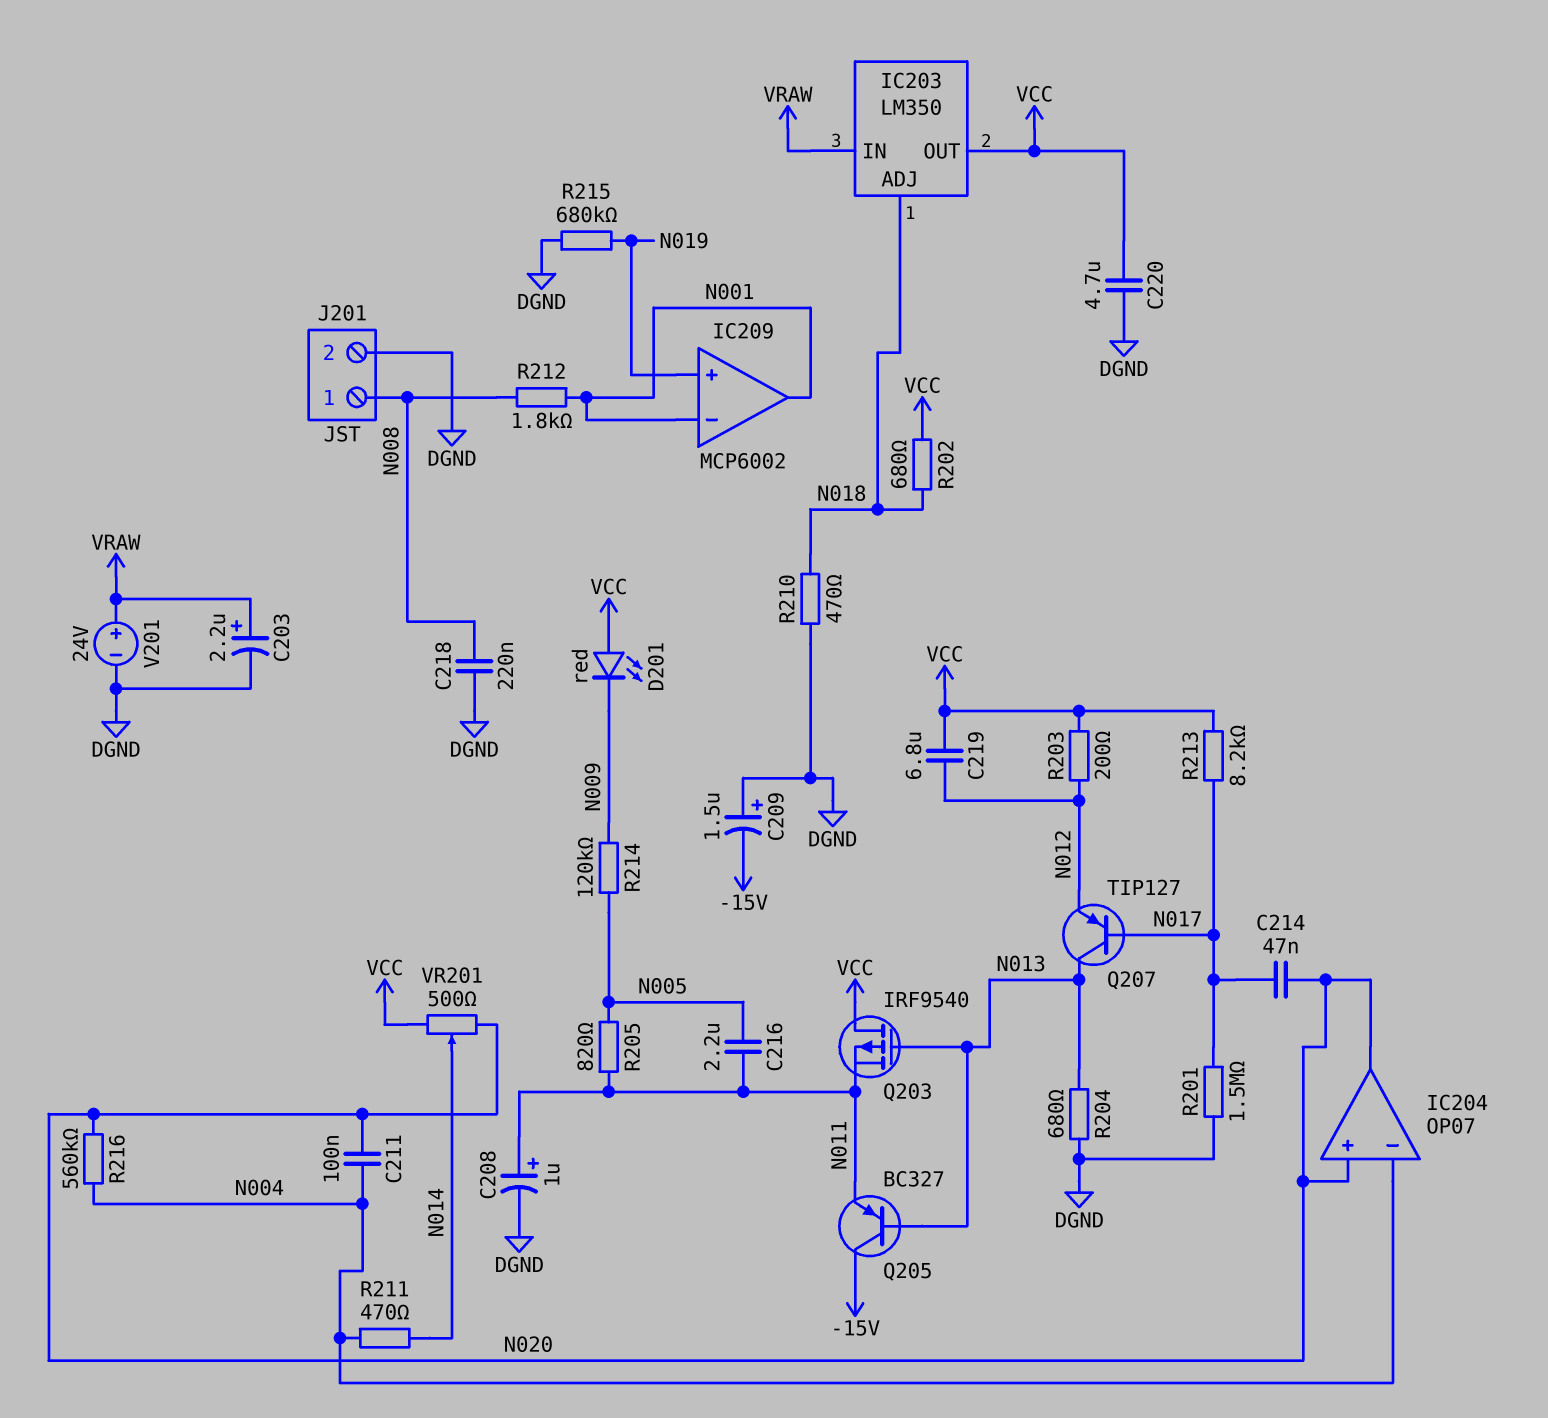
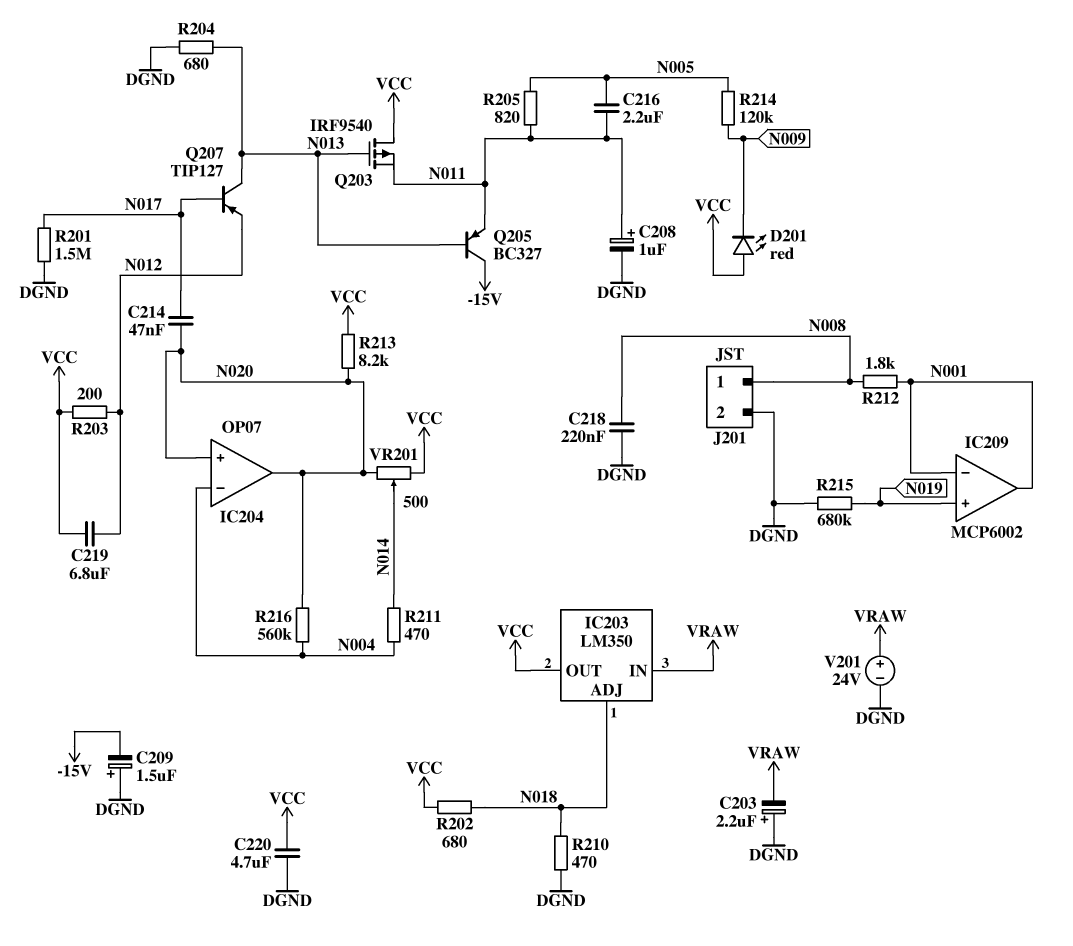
C203: 2.2uF (plus VRAW, minus DGND) -> 2.2uF (plus DGND, minus VRAW)
C211: 100nF (N004, N020) -> none
R213: 8.2k (N017, VCC) -> 8.2k (N020, VCC)

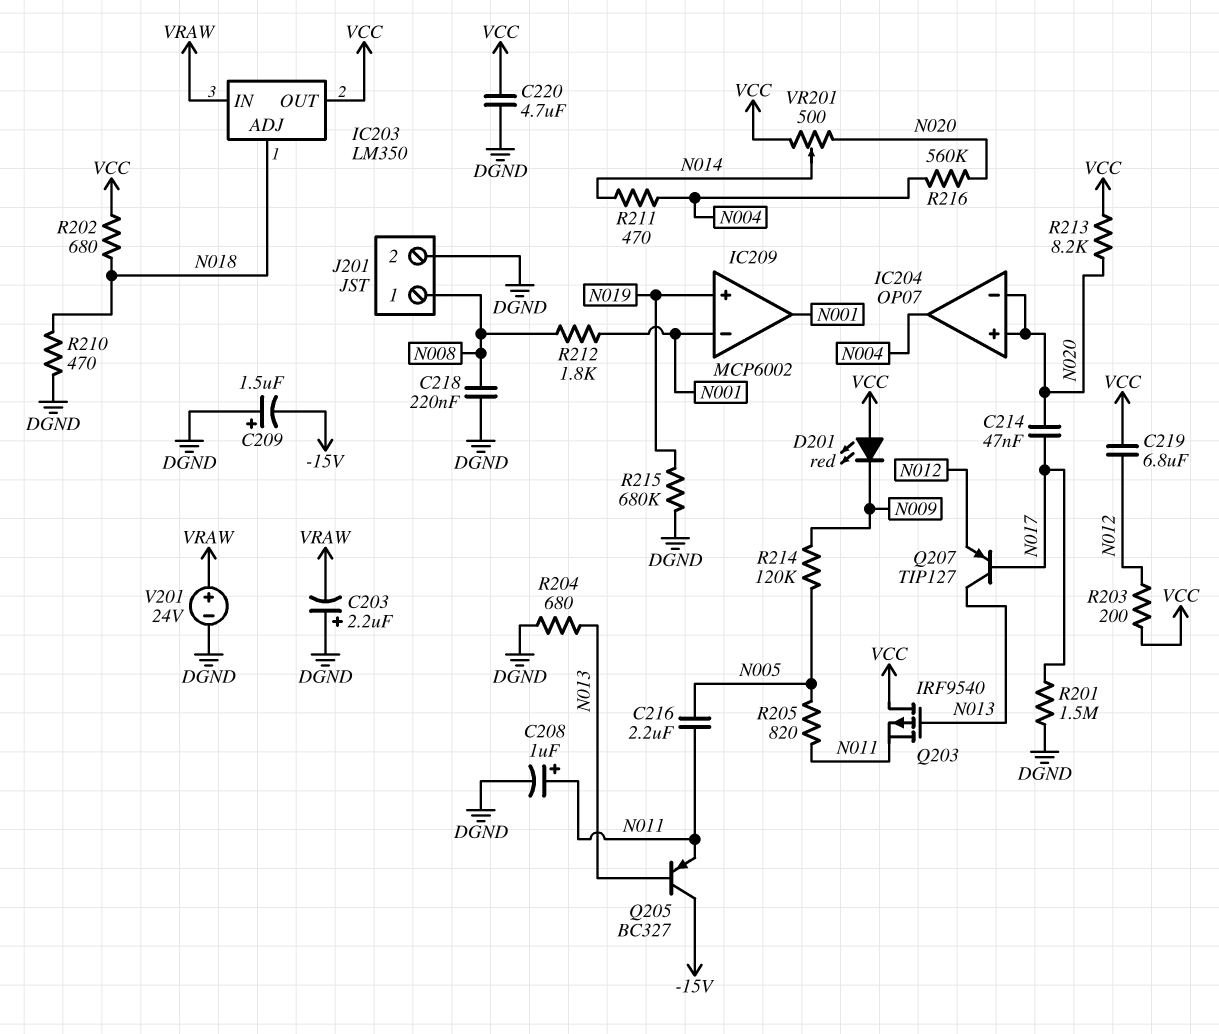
IC204 pin in-: N004 -> N020
IC204 pin out: N020 -> N004

